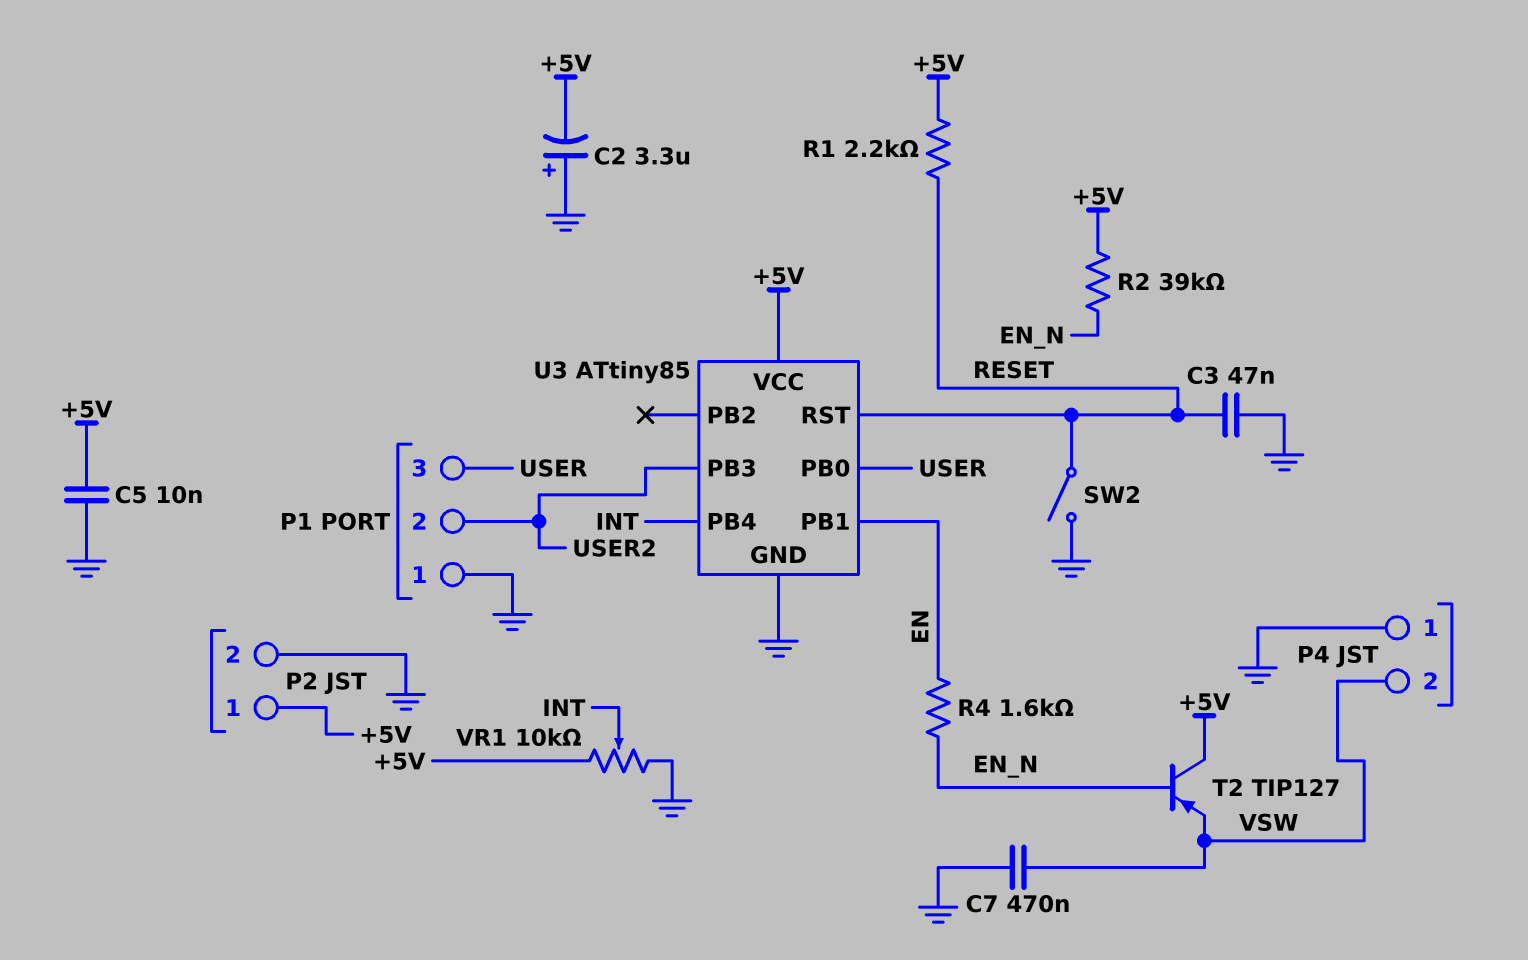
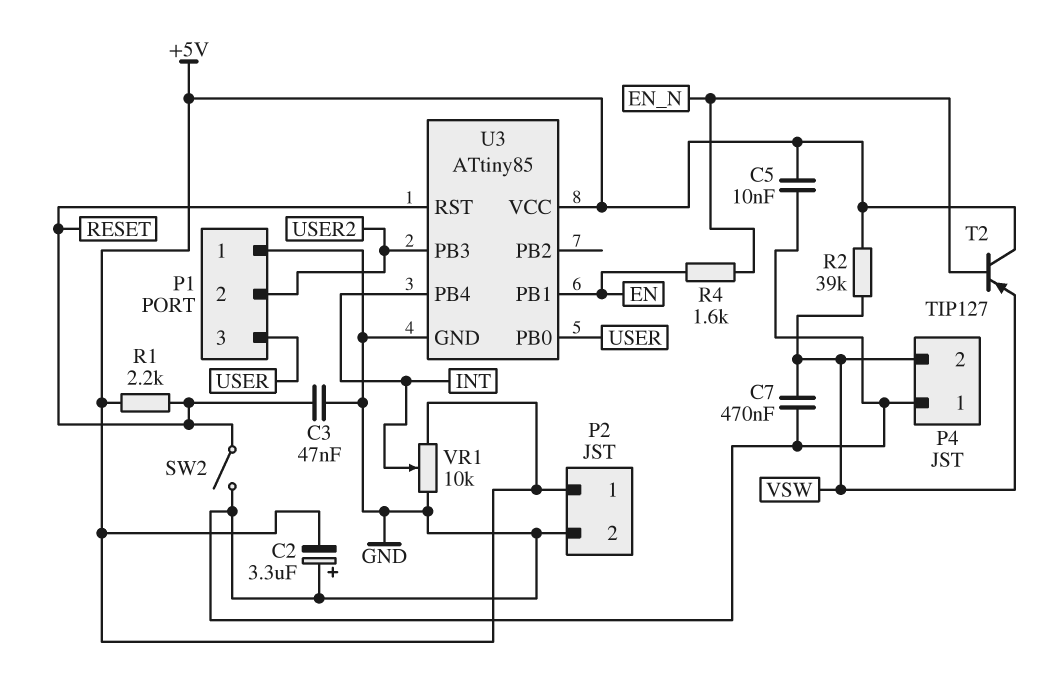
R2: 39k (+5V, EN_N) -> 39k (+5V, VSW)

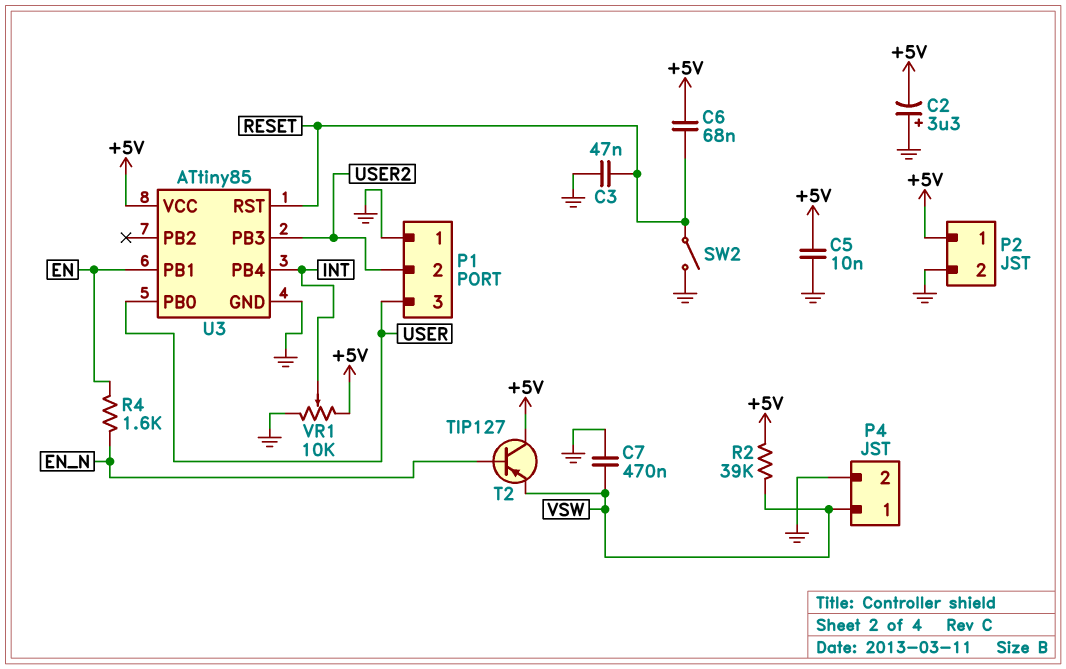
C6: none -> 68nF (+5V, RESET)
P4 pin 1: GND -> VSW
P4 pin 2: VSW -> GND
R1: 2.2k (+5V, RESET) -> none

